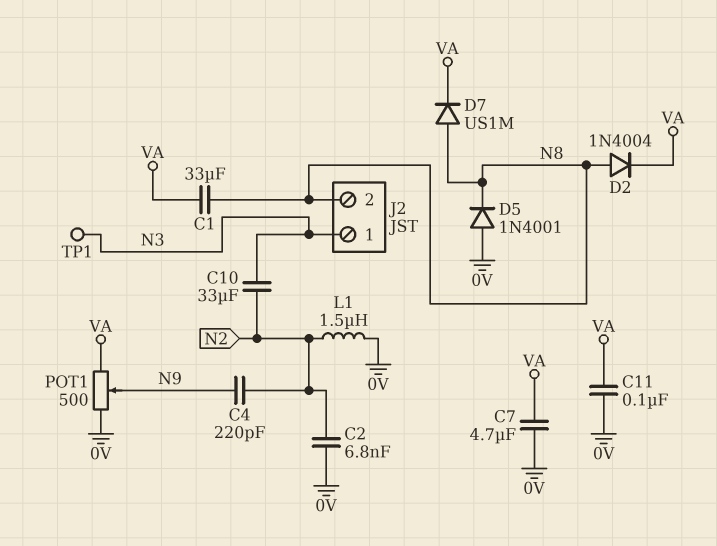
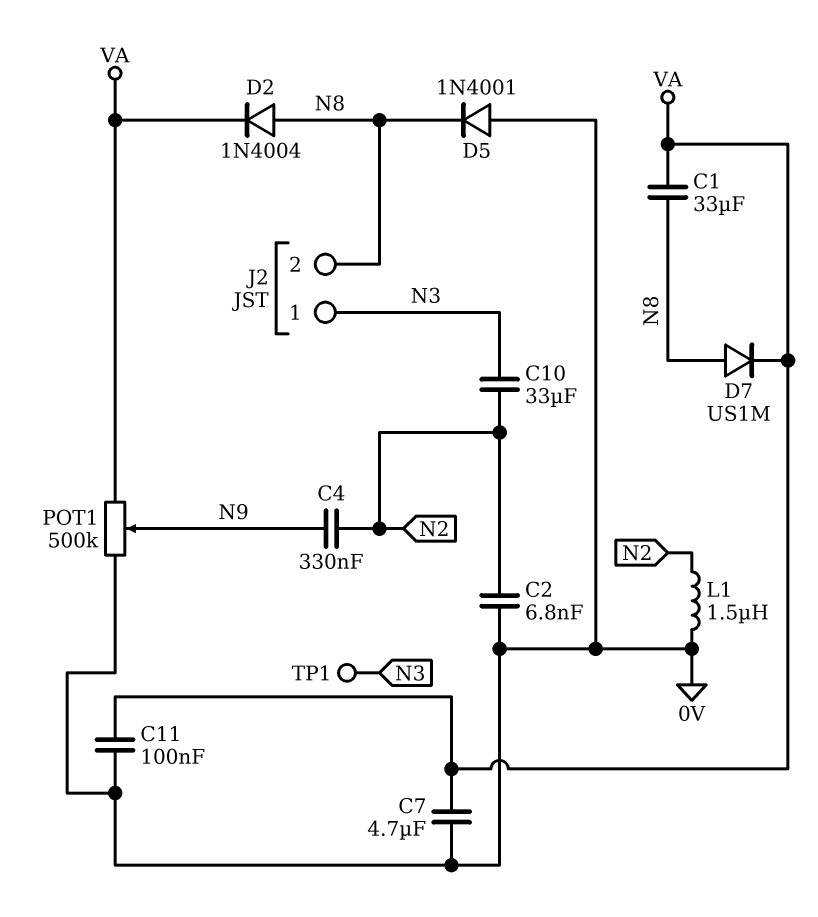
C4: 220pF (N2, N9) -> 330nF (N2, N9)
POT1: 500 (0V, VA, wiper N9) -> 500k (0V, VA, wiper N9)

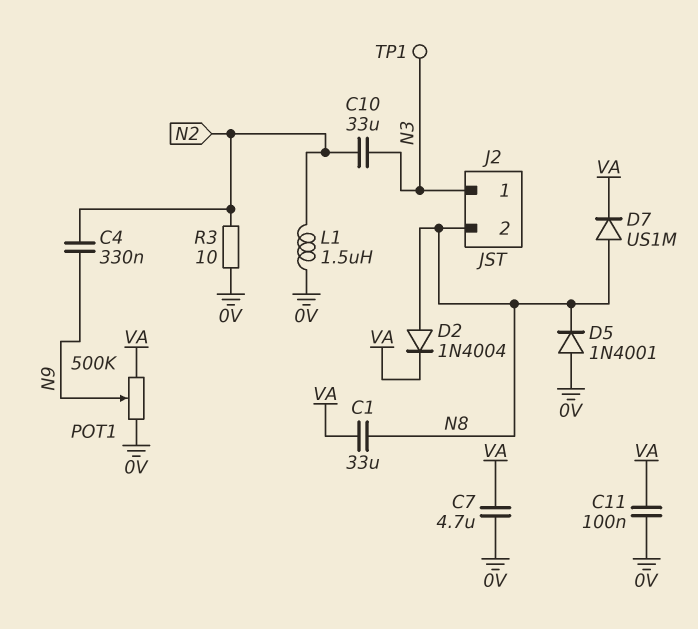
C2: 6.8nF (0V, N2) -> none
R3: none -> 10 (0V, N2)

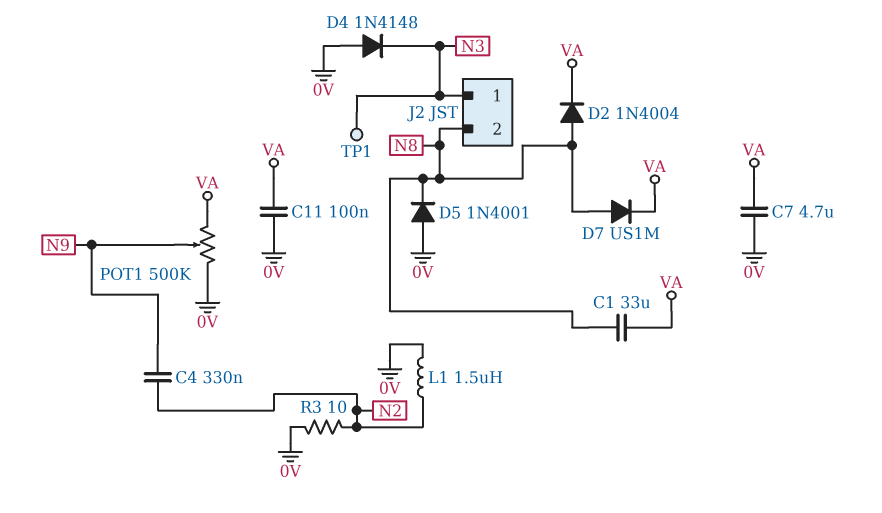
C10: 33uF (N2, N3) -> none
D4: none -> diode 1N4148 (A 0V, K N3)

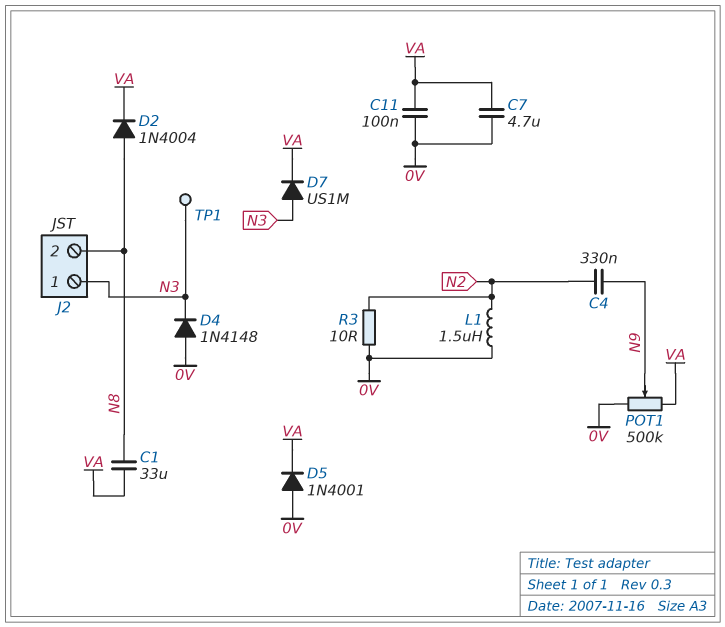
D5: diode 1N4001 (A 0V, K N8) -> diode 1N4001 (A 0V, K VA)
D7: diode US1M (A N8, K VA) -> diode US1M (A N3, K VA)

